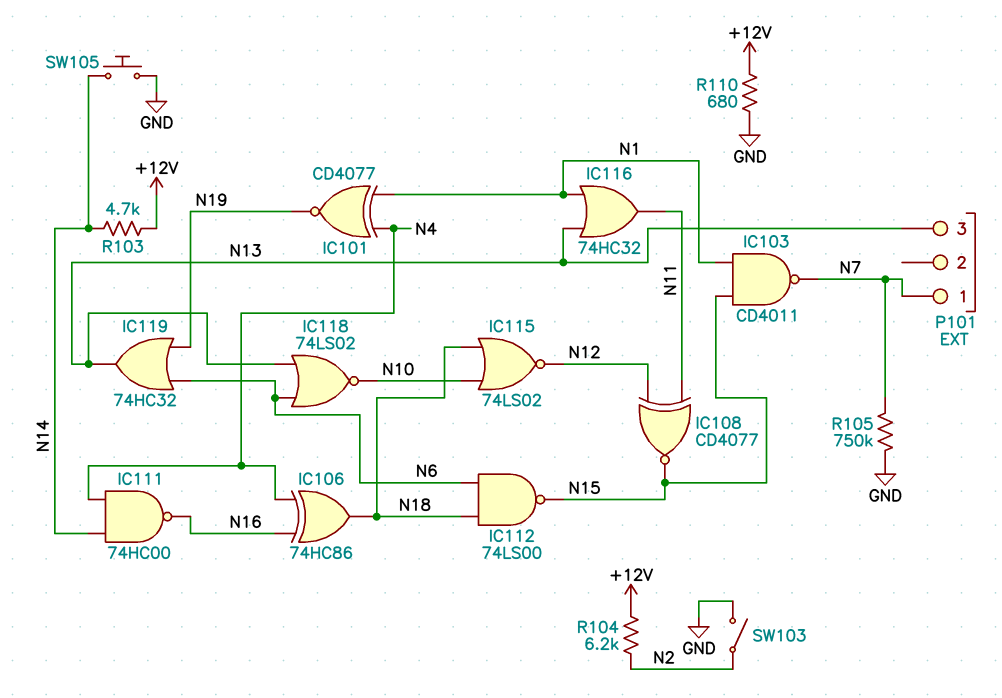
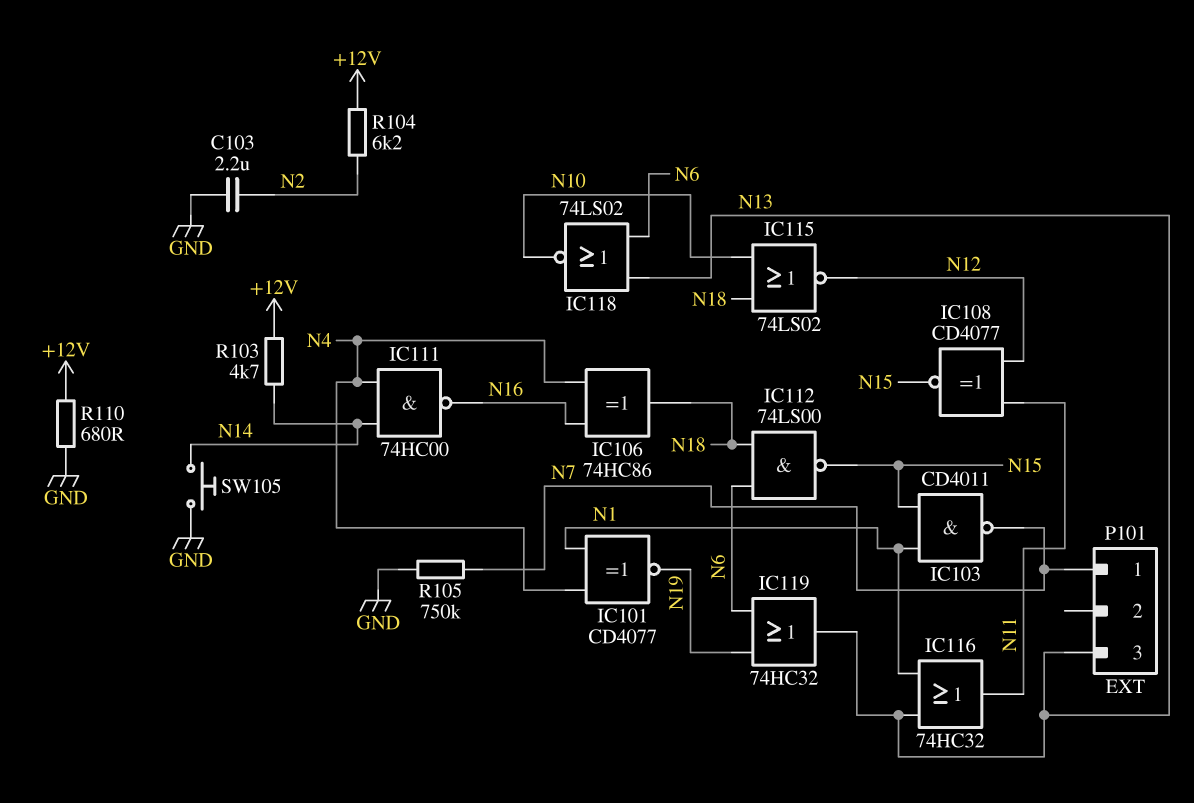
C103: none -> 2.2uF (GND, N2)
SW103: switch (GND, N2) -> none

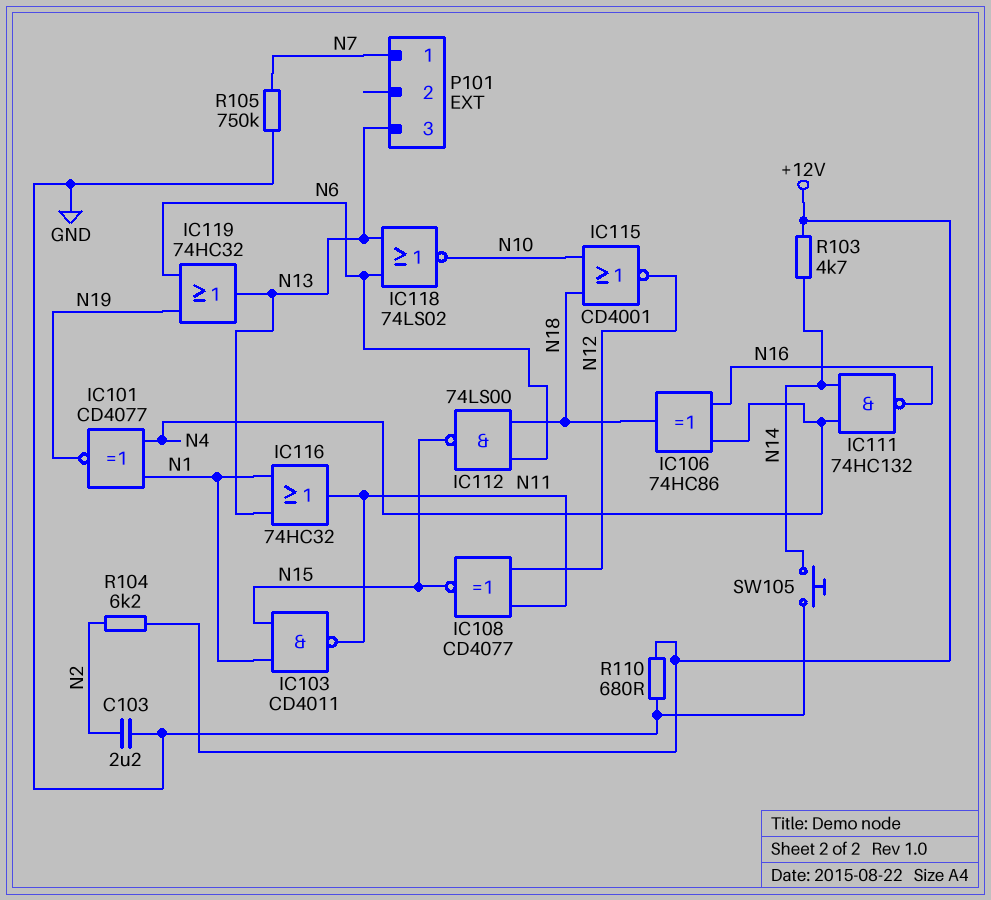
IC103: NAND CD4011 (in N1, in N15, out N7) -> NAND CD4011 (in N1, in N15, out N11)
IC111: NAND 74HC00 (in N4, in N14, out N16) -> NAND 74HC132 (in N4, in N14, out N16)
IC115: NOR 74LS02 (in N10, in N18, out N12) -> NOR CD4001 (in N10, in N18, out N12)

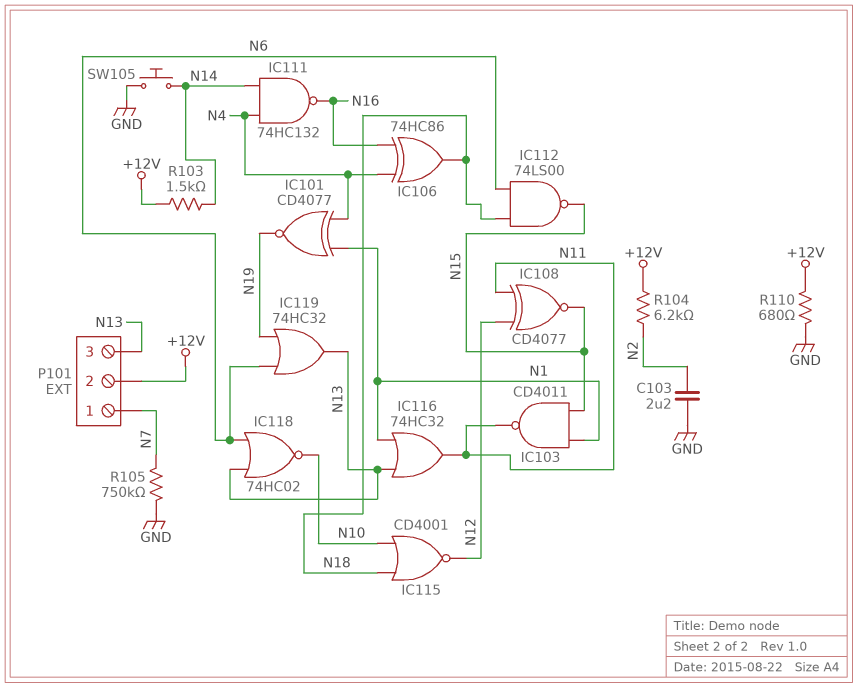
IC118: NOR 74LS02 (in N6, in N13, out N10) -> NOR 74HC02 (in N6, in N13, out N10)
P101 pin 2: none -> +12V
R103: 4.7k (+12V, N14) -> 1.5k (+12V, N14)

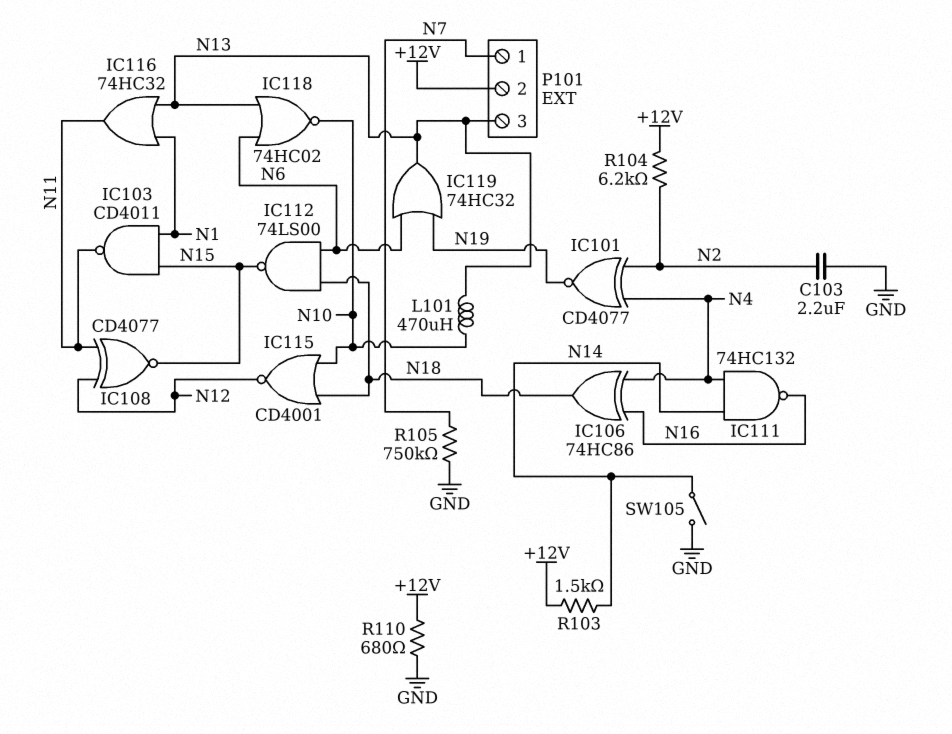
IC101: XNOR CD4077 (in N1, in N4, out N19) -> XNOR CD4077 (in N2, in N4, out N19)
L101: none -> 470uH (N10, N13)
SW105: button (GND, N14) -> switch (GND, N14)

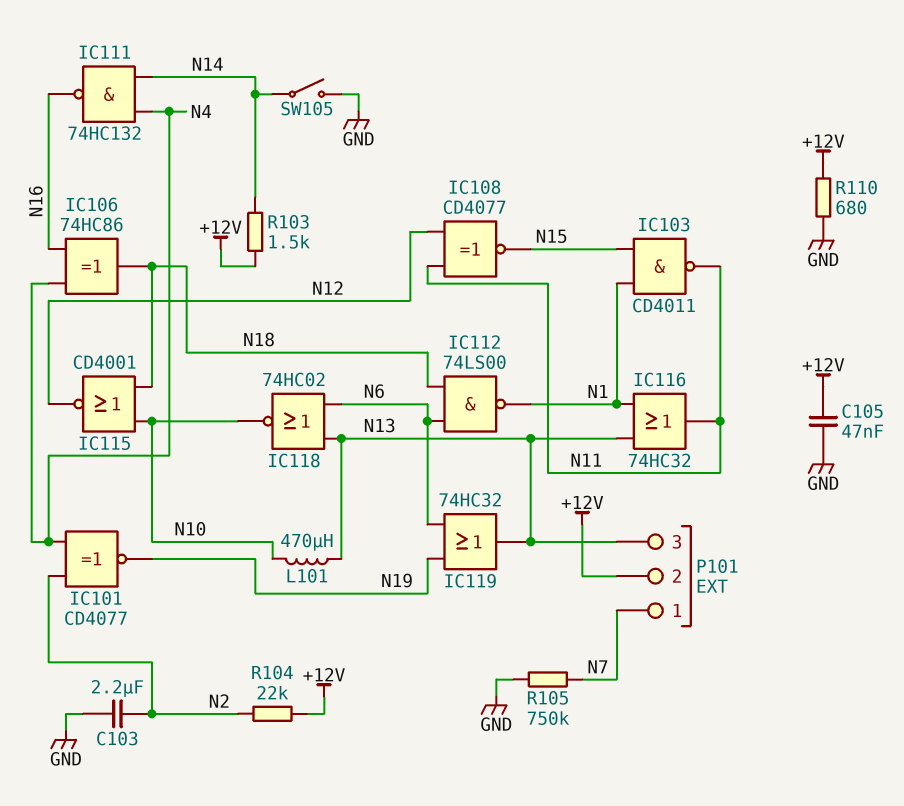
C105: none -> 47nF (+12V, GND)
IC112: NAND 74LS00 (in N6, in N18, out N15) -> NAND 74LS00 (in N6, in N18, out N1)
R104: 6.2k (+12V, N2) -> 22k (+12V, N2)

